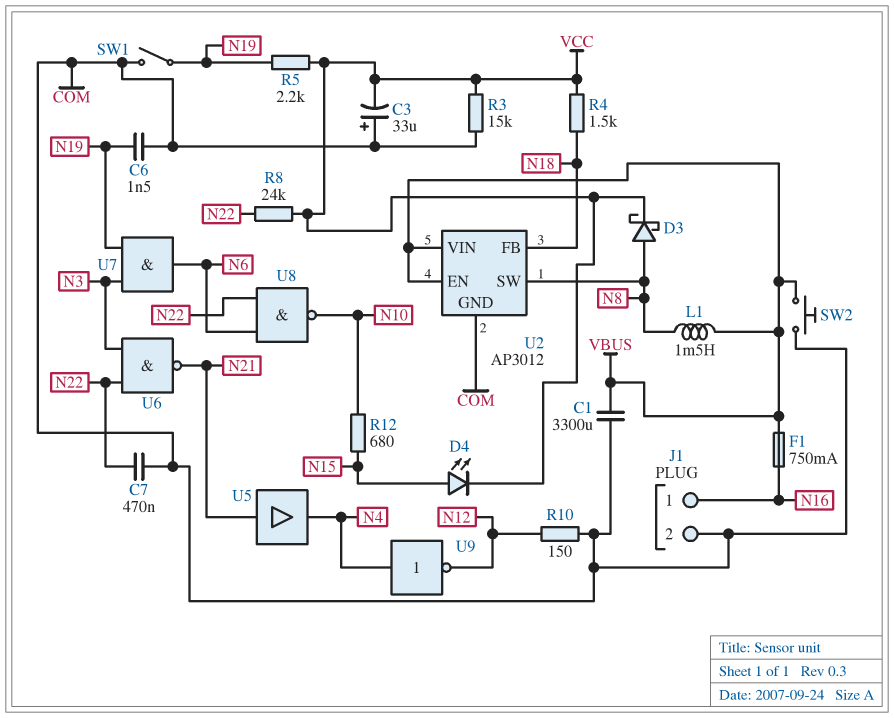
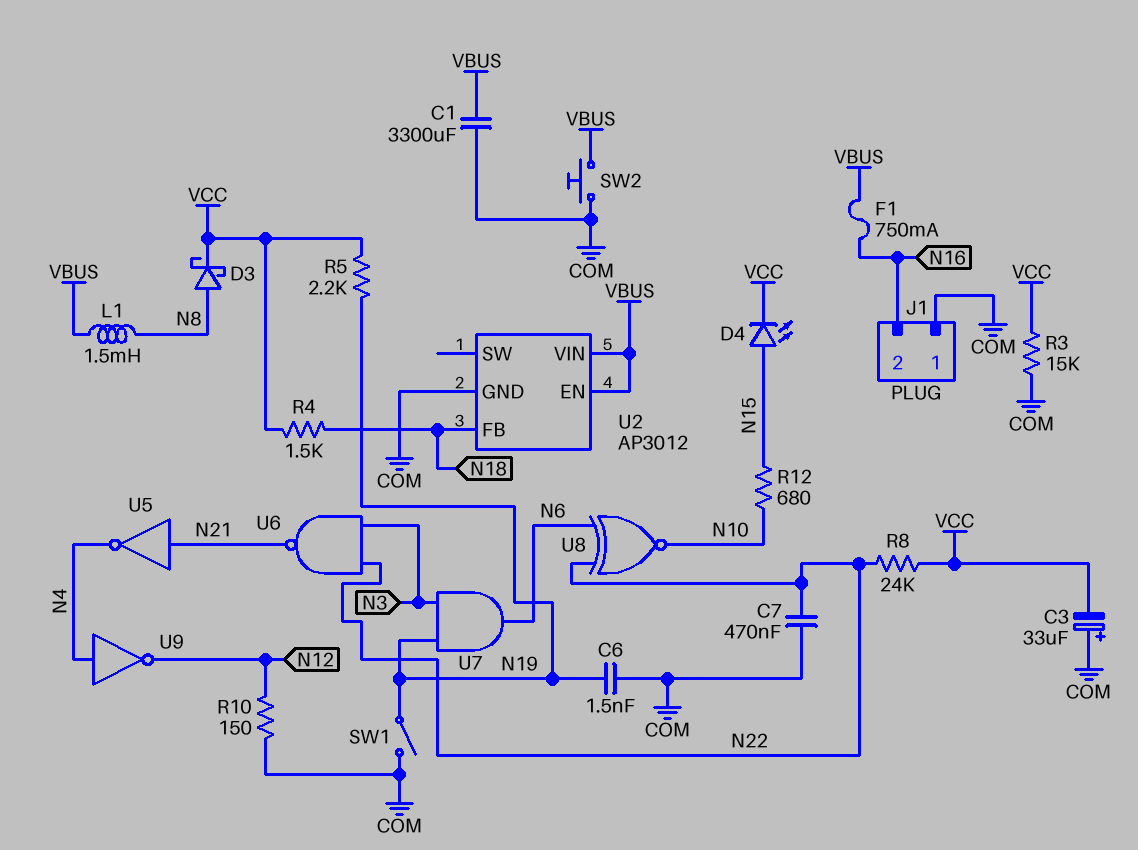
J1 pin 1: N16 -> COM
J1 pin 2: COM -> N16
U2 pin SW: N8 -> none
U5: buffer (in N21, out N4) -> NOT (in N21, out N4)
U8: NAND (in N6, in N22, out N10) -> XNOR (in N6, in N22, out N10)

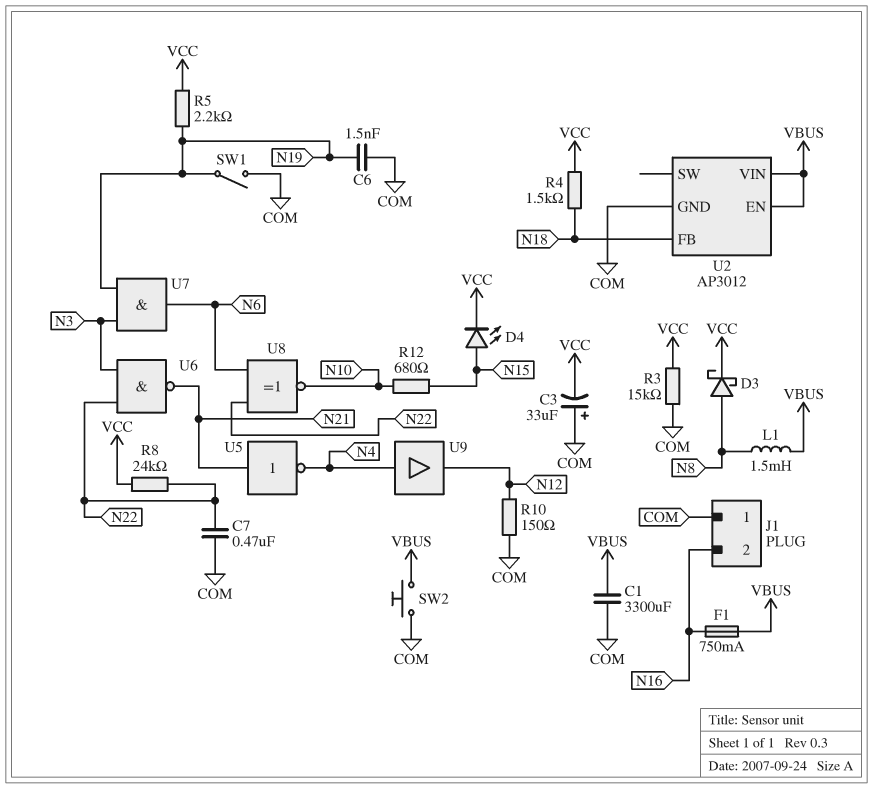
U9: NOT (in N4, out N12) -> buffer (in N4, out N12)

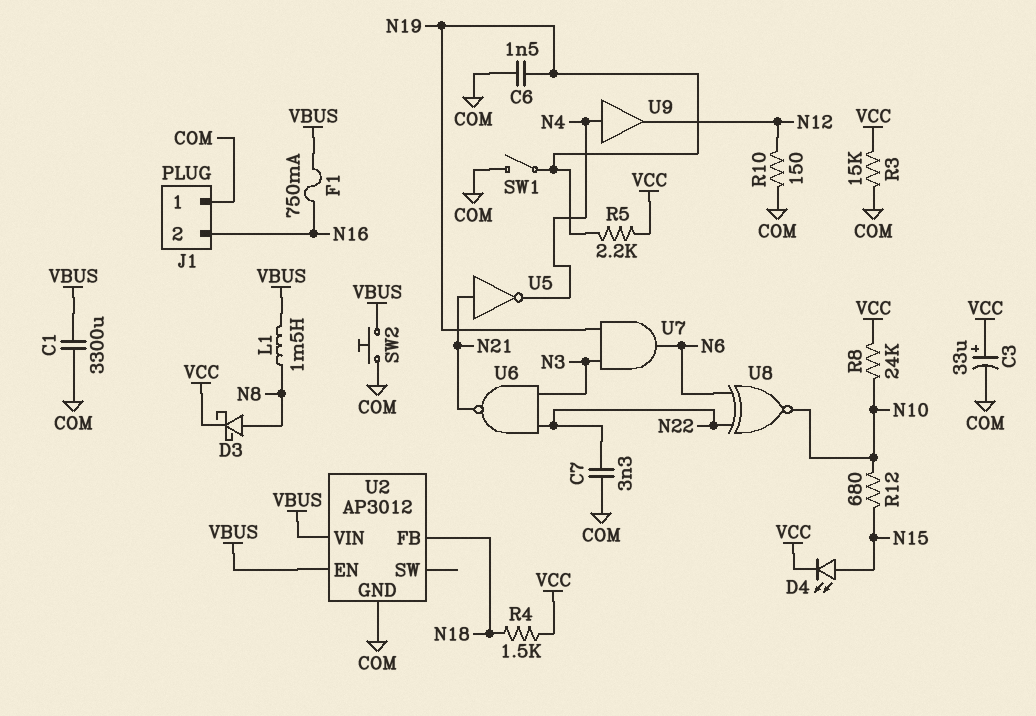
C3: 33uF (plus COM, minus VCC) -> 33uF (plus VCC, minus COM)
C7: 470nF (COM, N22) -> 3.3nF (COM, N22)
R8: 24k (N22, VCC) -> 24k (N10, VCC)

